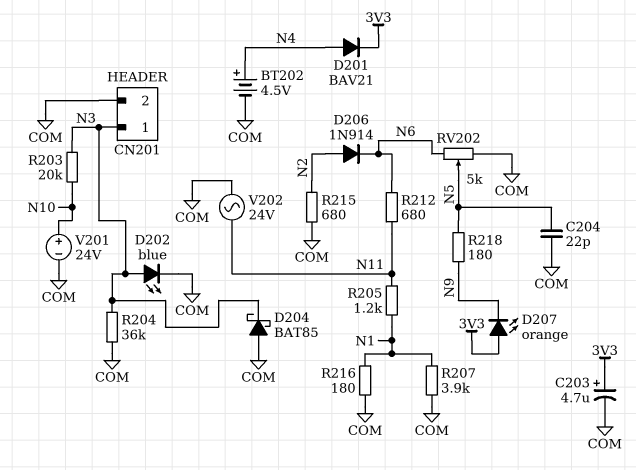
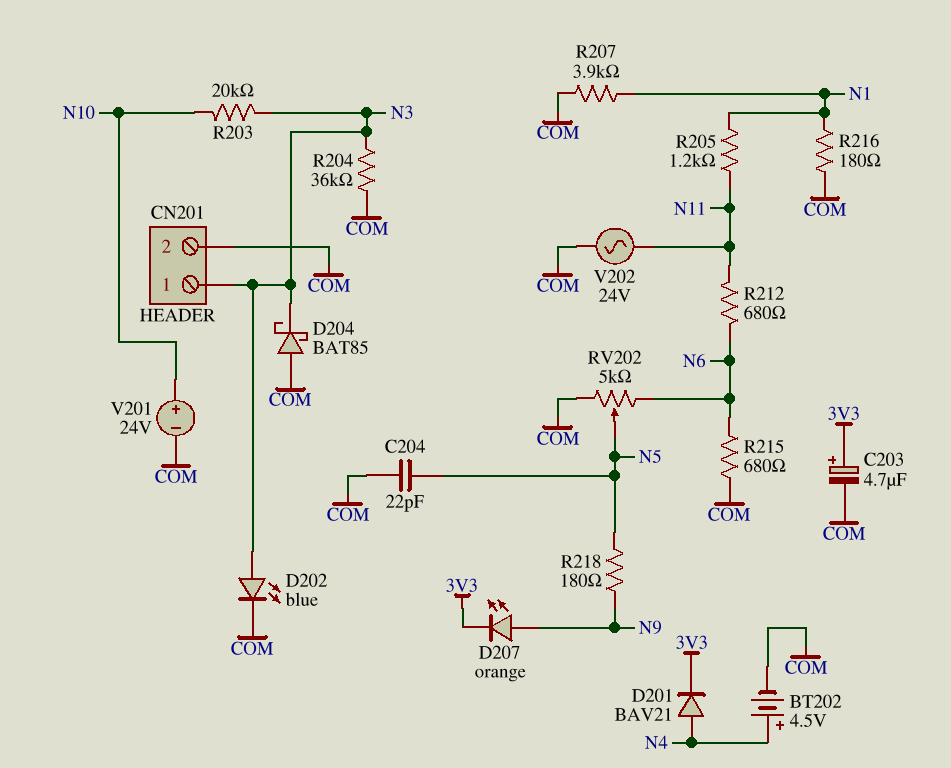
D206: diode 1N914 (A N2, K N6) -> none
D207: LED orange (A 3V3, K N9) -> LED orange (A N9, K 3V3)
R215: 680 (COM, N2) -> 680 (COM, N6)

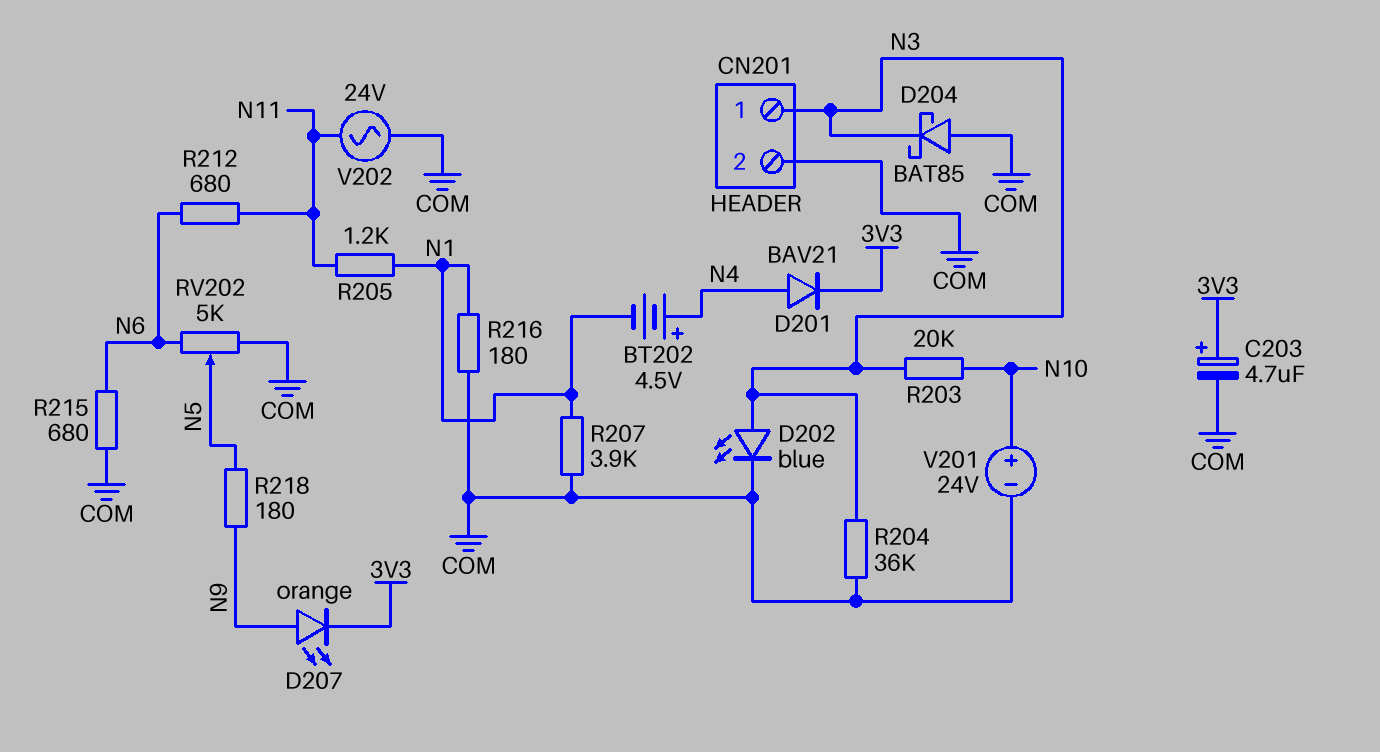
BT202: 4.5V (plus N4, minus COM) -> 4.5V (plus N4, minus N1)
C204: 22pF (COM, N5) -> none

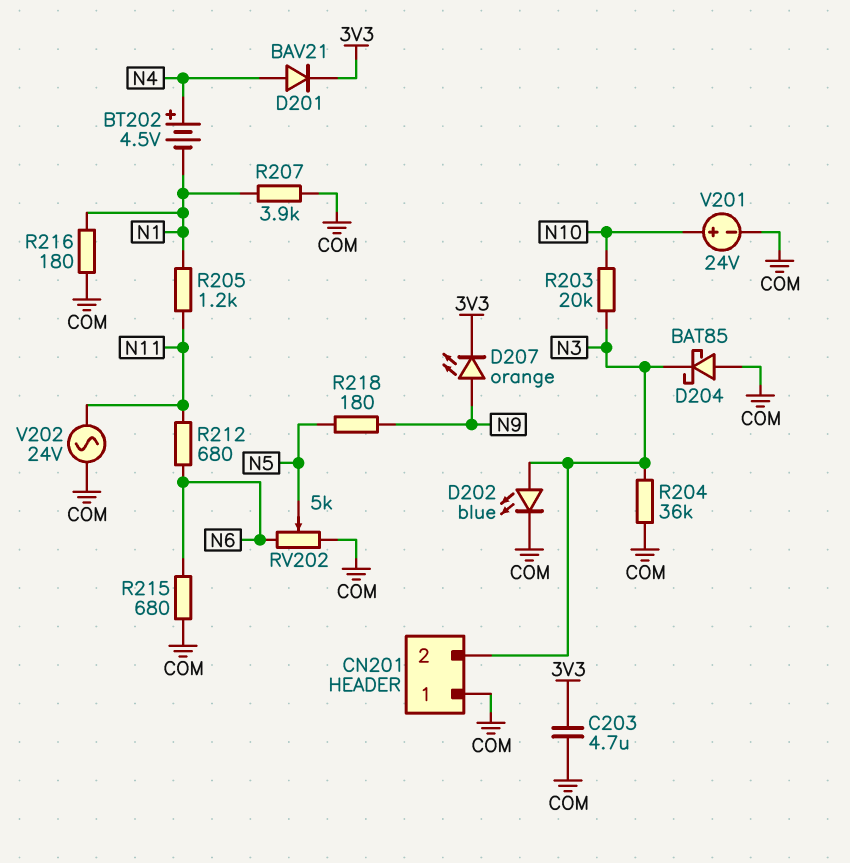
C203: 4.7uF (plus 3V3, minus COM) -> 4.7uF (3V3, COM)
CN201 pin 1: N3 -> COM
CN201 pin 2: COM -> N3

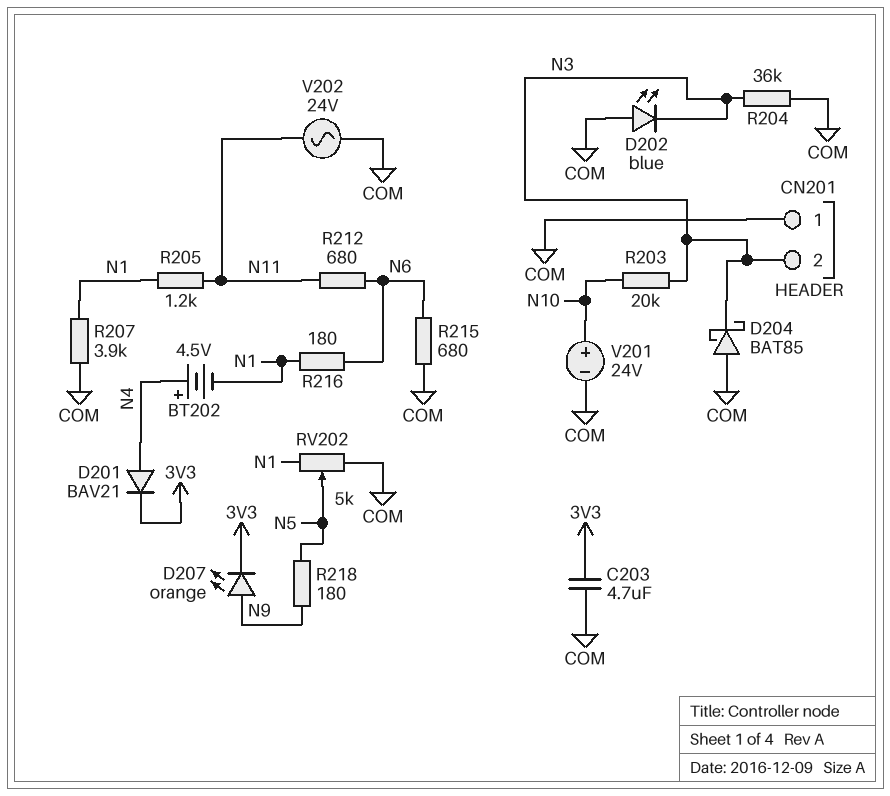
D202: LED blue (A N3, K COM) -> LED blue (A COM, K N3)
R216: 180 (COM, N1) -> 180 (N1, N6)
RV202: 5k (COM, N6, wiper N5) -> 5k (COM, N1, wiper N5)

